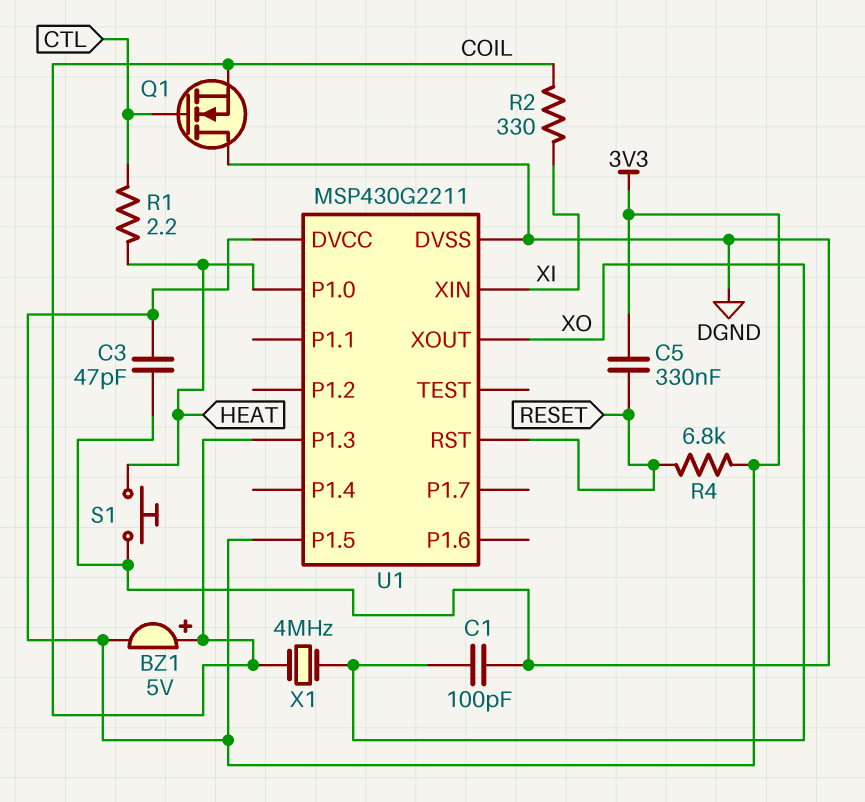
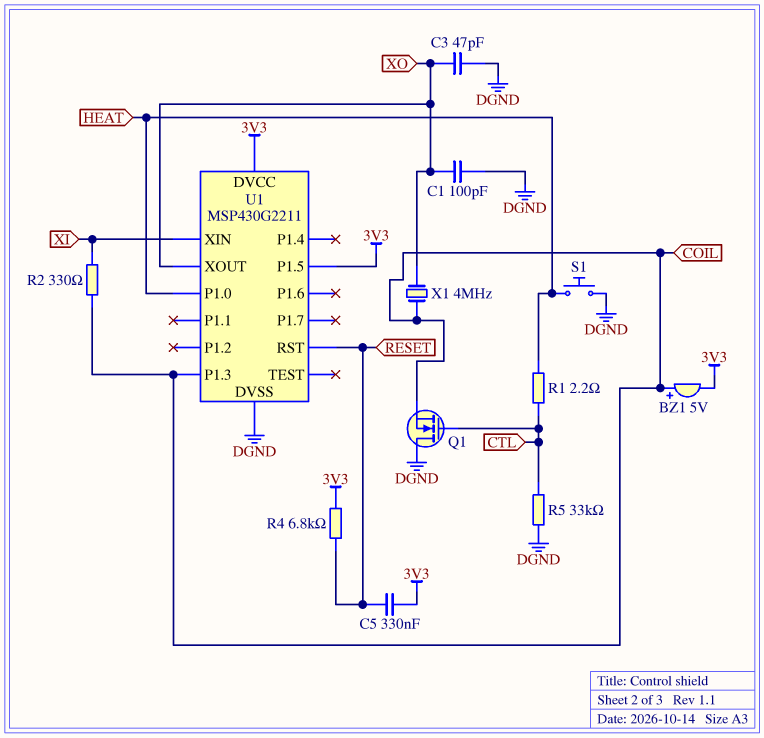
C3: 47pF (3V3, DGND) -> 47pF (DGND, XO)
R5: none -> 33k (CTL, DGND)

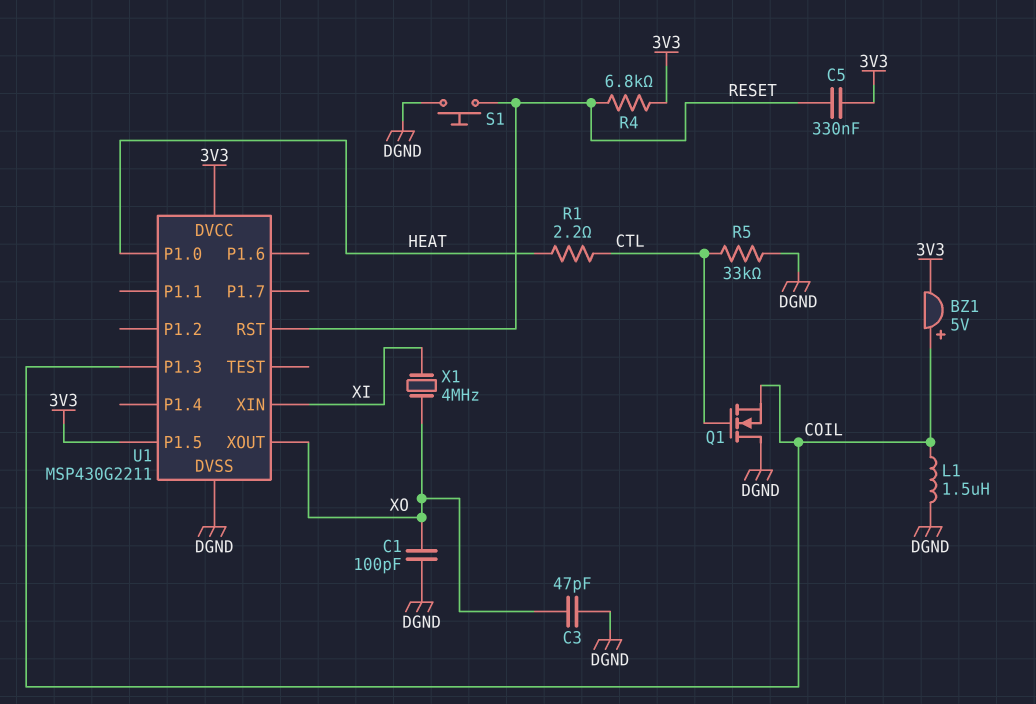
L1: none -> 1.5uH (COIL, DGND)
R2: 330 (COIL, XI) -> none
S1: button (DGND, HEAT) -> button (DGND, RESET)
X1: 4MHz (COIL, XO) -> 4MHz (XI, XO)

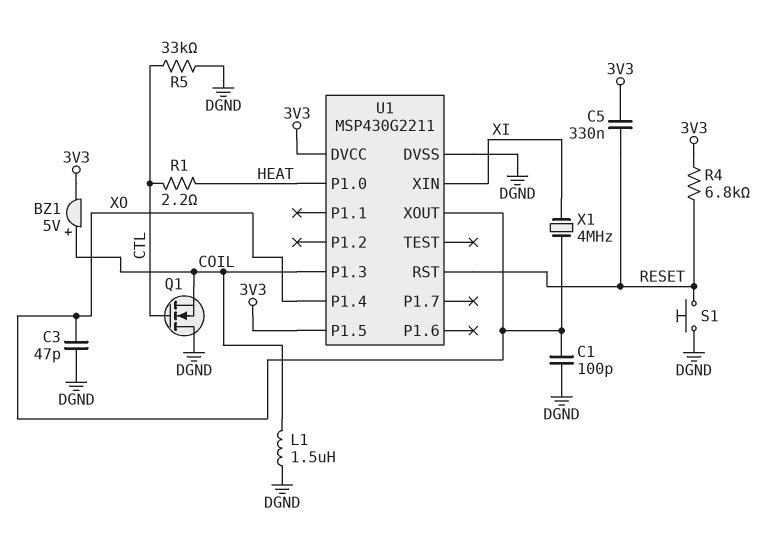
U1 pin P1.4: none -> XO

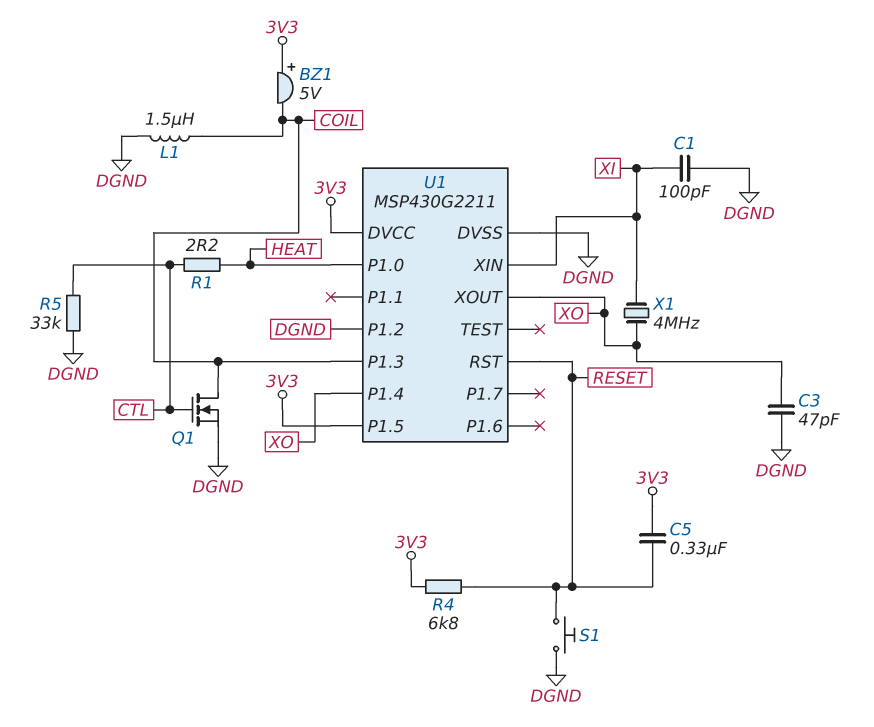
BZ1: buzzer 5V (plus COIL, minus 3V3) -> buzzer 5V (plus 3V3, minus COIL)
C1: 100pF (DGND, XO) -> 100pF (DGND, XI)
Q1: NMOS (G CTL, D DGND, S COIL) -> NMOS (G CTL, D COIL, S DGND)
U1 pin P1.2: none -> DGND

